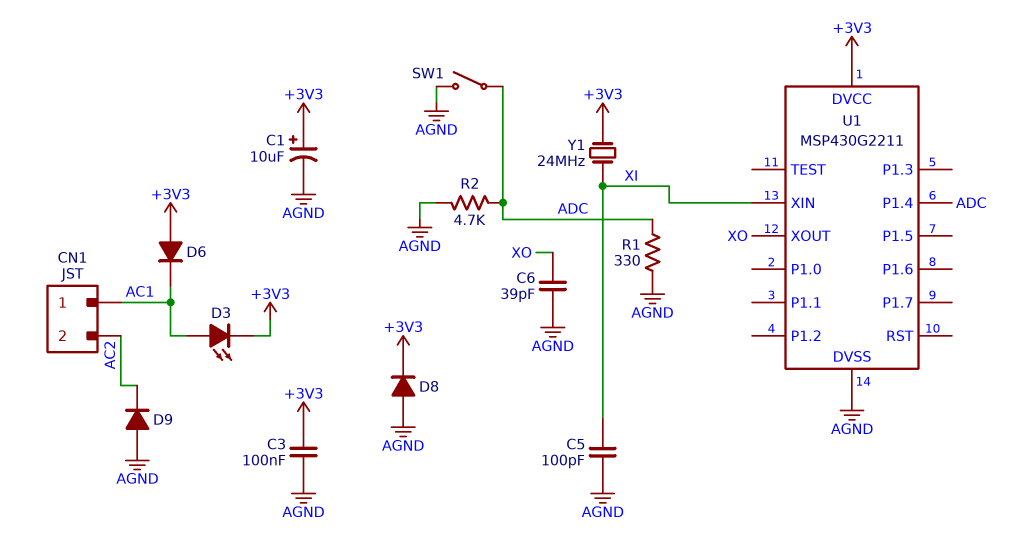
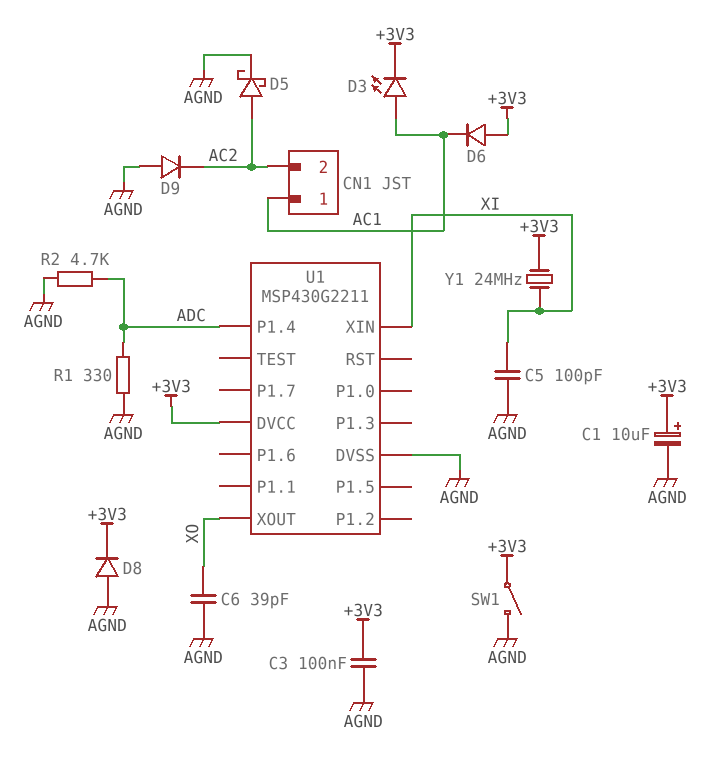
D5: none -> schottky (A AC2, K AGND)
SW1: switch (ADC, AGND) -> switch (+3V3, AGND)

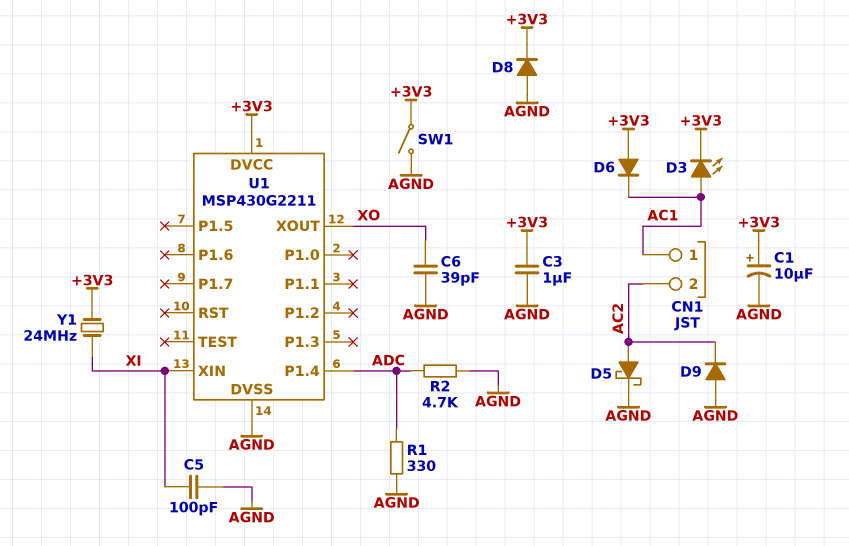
C3: 100nF (+3V3, AGND) -> 1uF (+3V3, AGND)

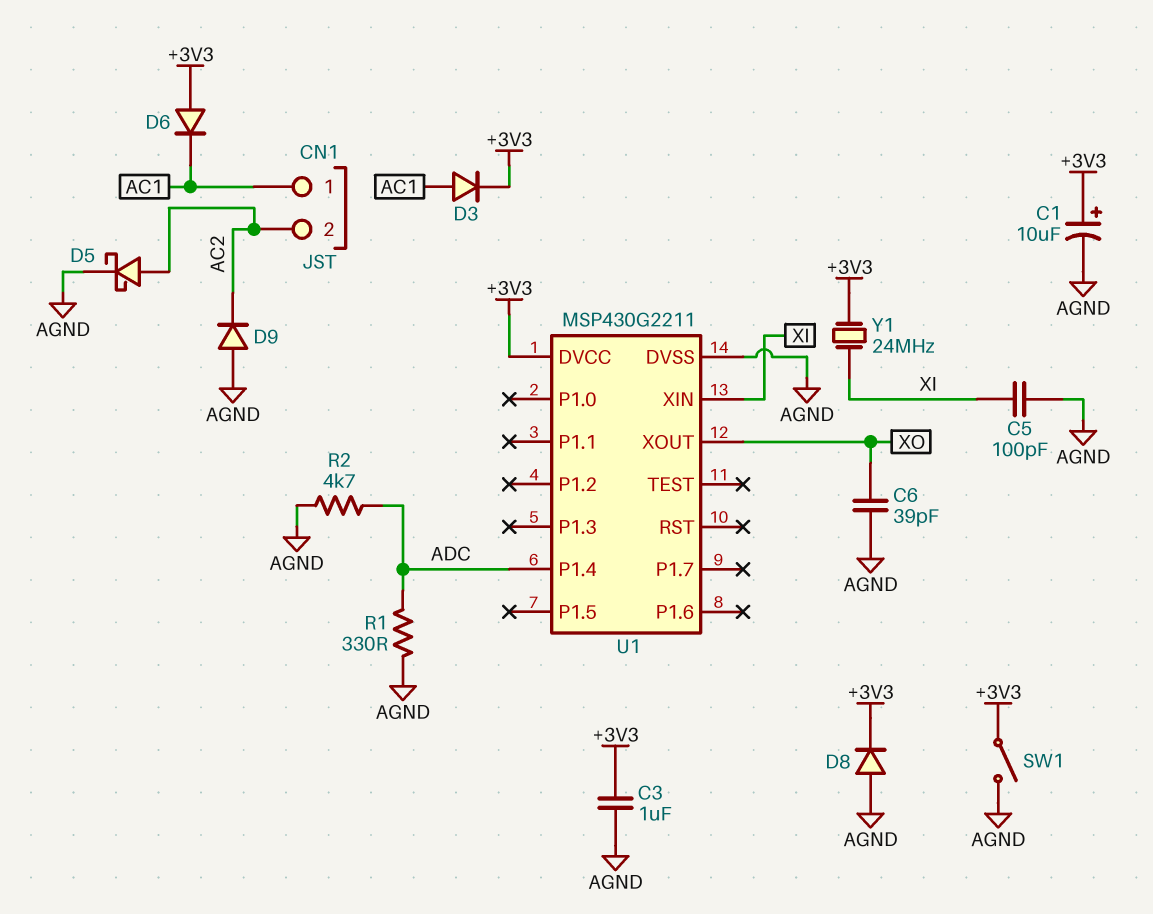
D3: LED (A AC1, K +3V3) -> diode (A AC1, K +3V3)

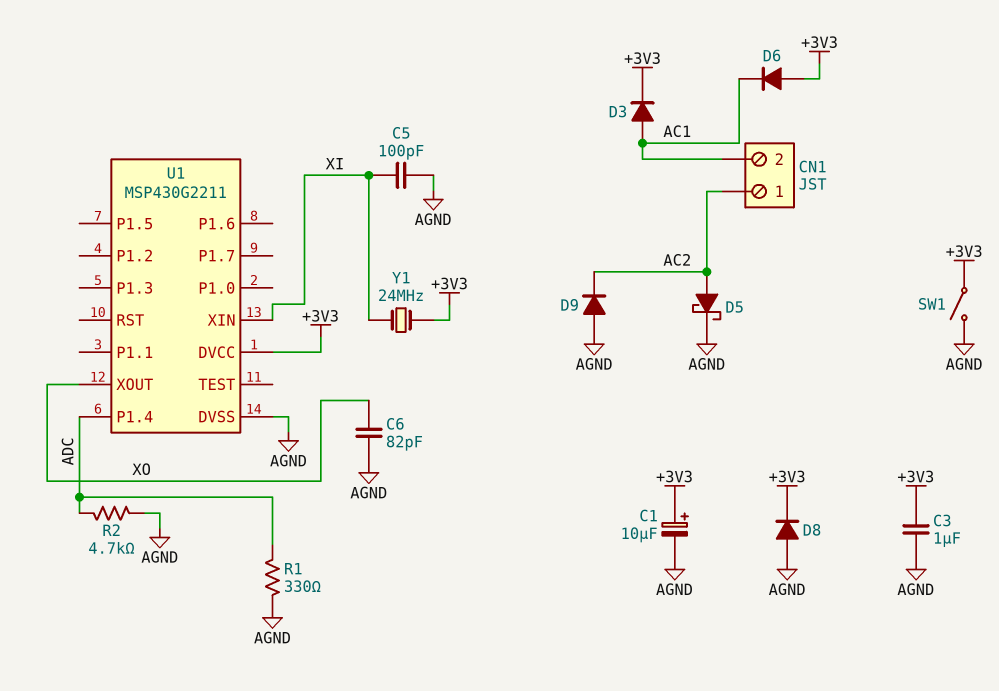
C6: 39pF (AGND, XO) -> 82pF (AGND, XO)
CN1 pin 1: AC1 -> AC2
CN1 pin 2: AC2 -> AC1

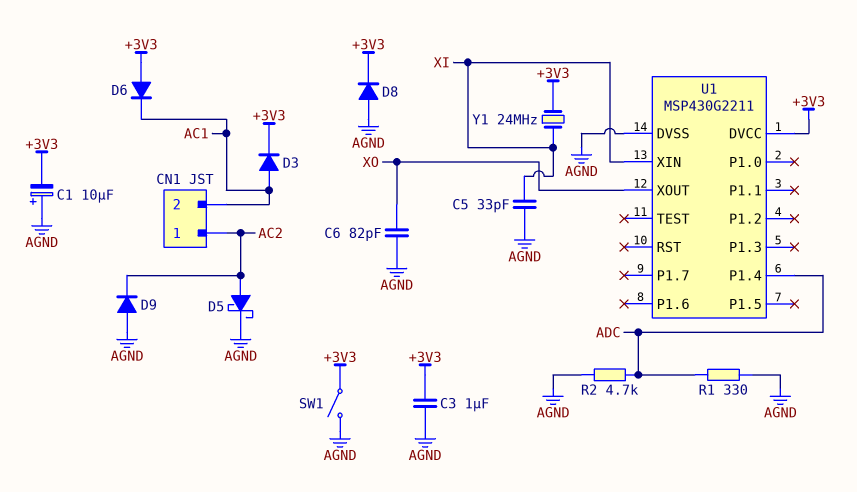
C1: 10uF (plus +3V3, minus AGND) -> 10uF (plus AGND, minus +3V3)
C5: 100pF (AGND, XI) -> 33pF (AGND, XI)

